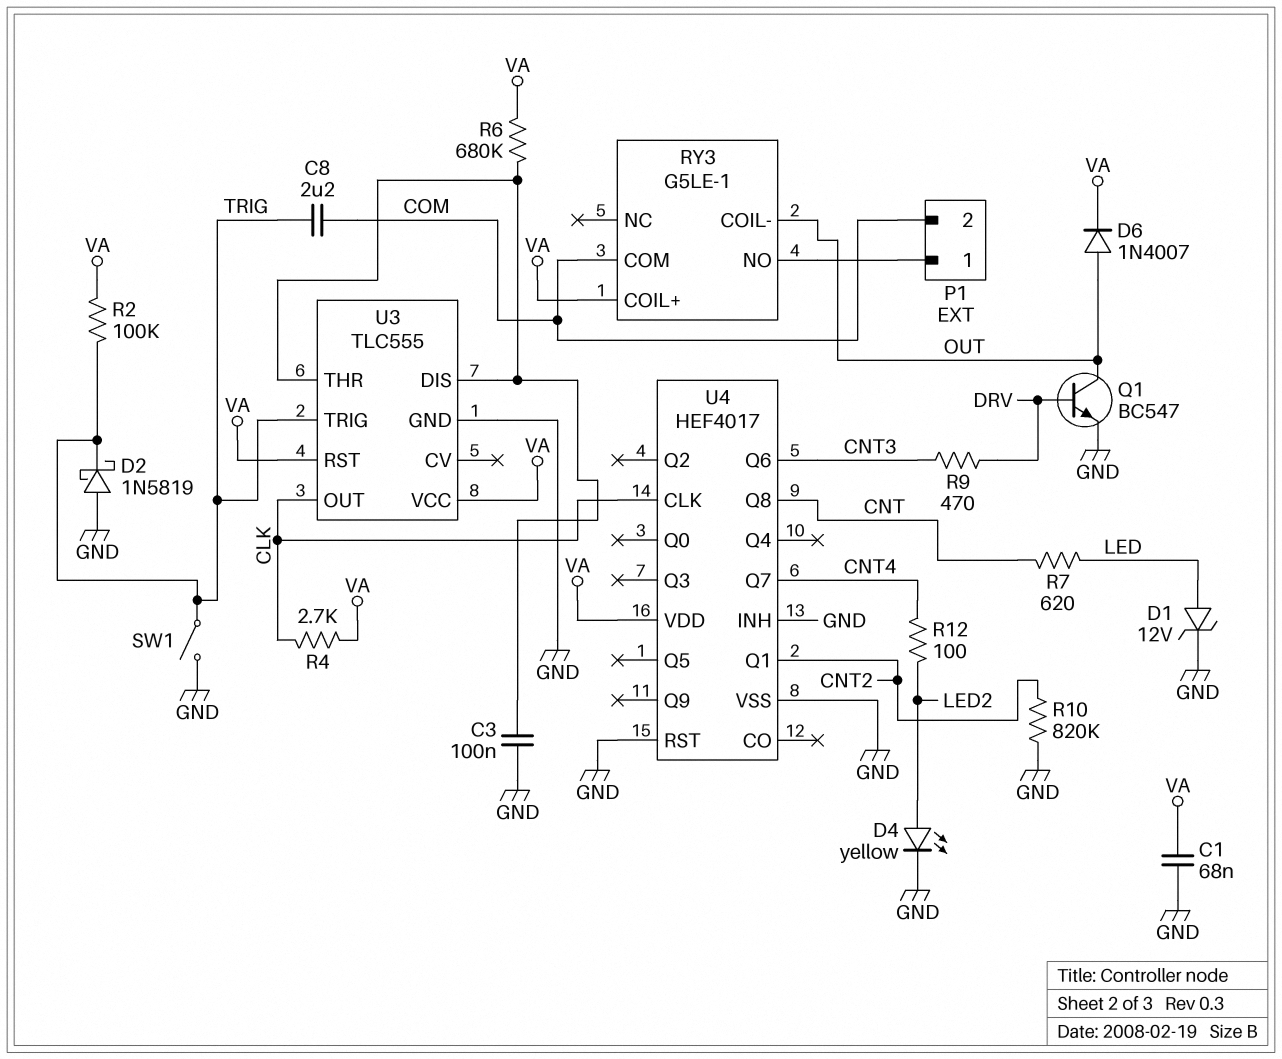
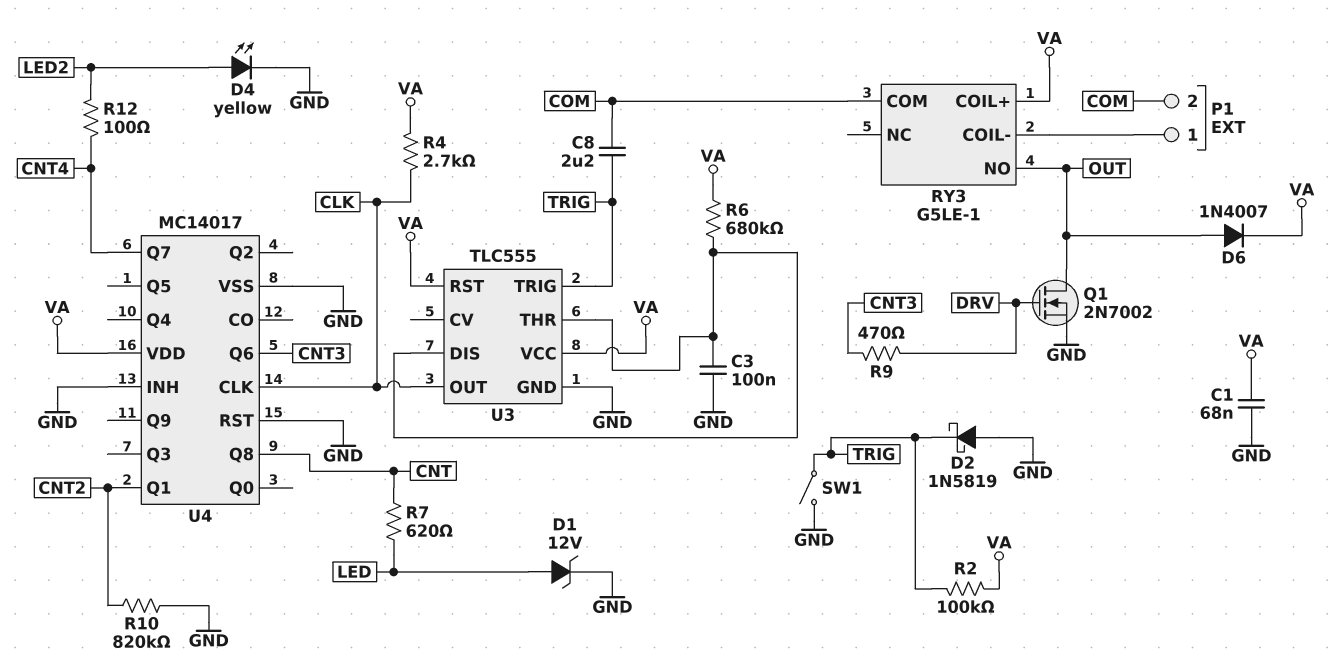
Q1: NPN BC547 (B DRV, C OUT, E GND) -> NMOS 2N7002 (G DRV, D OUT, S GND)
RY3 pin COIL-: OUT -> P1/1
RY3 pin NO: P1/1 -> OUT
U4: HEF4017 -> MC14017

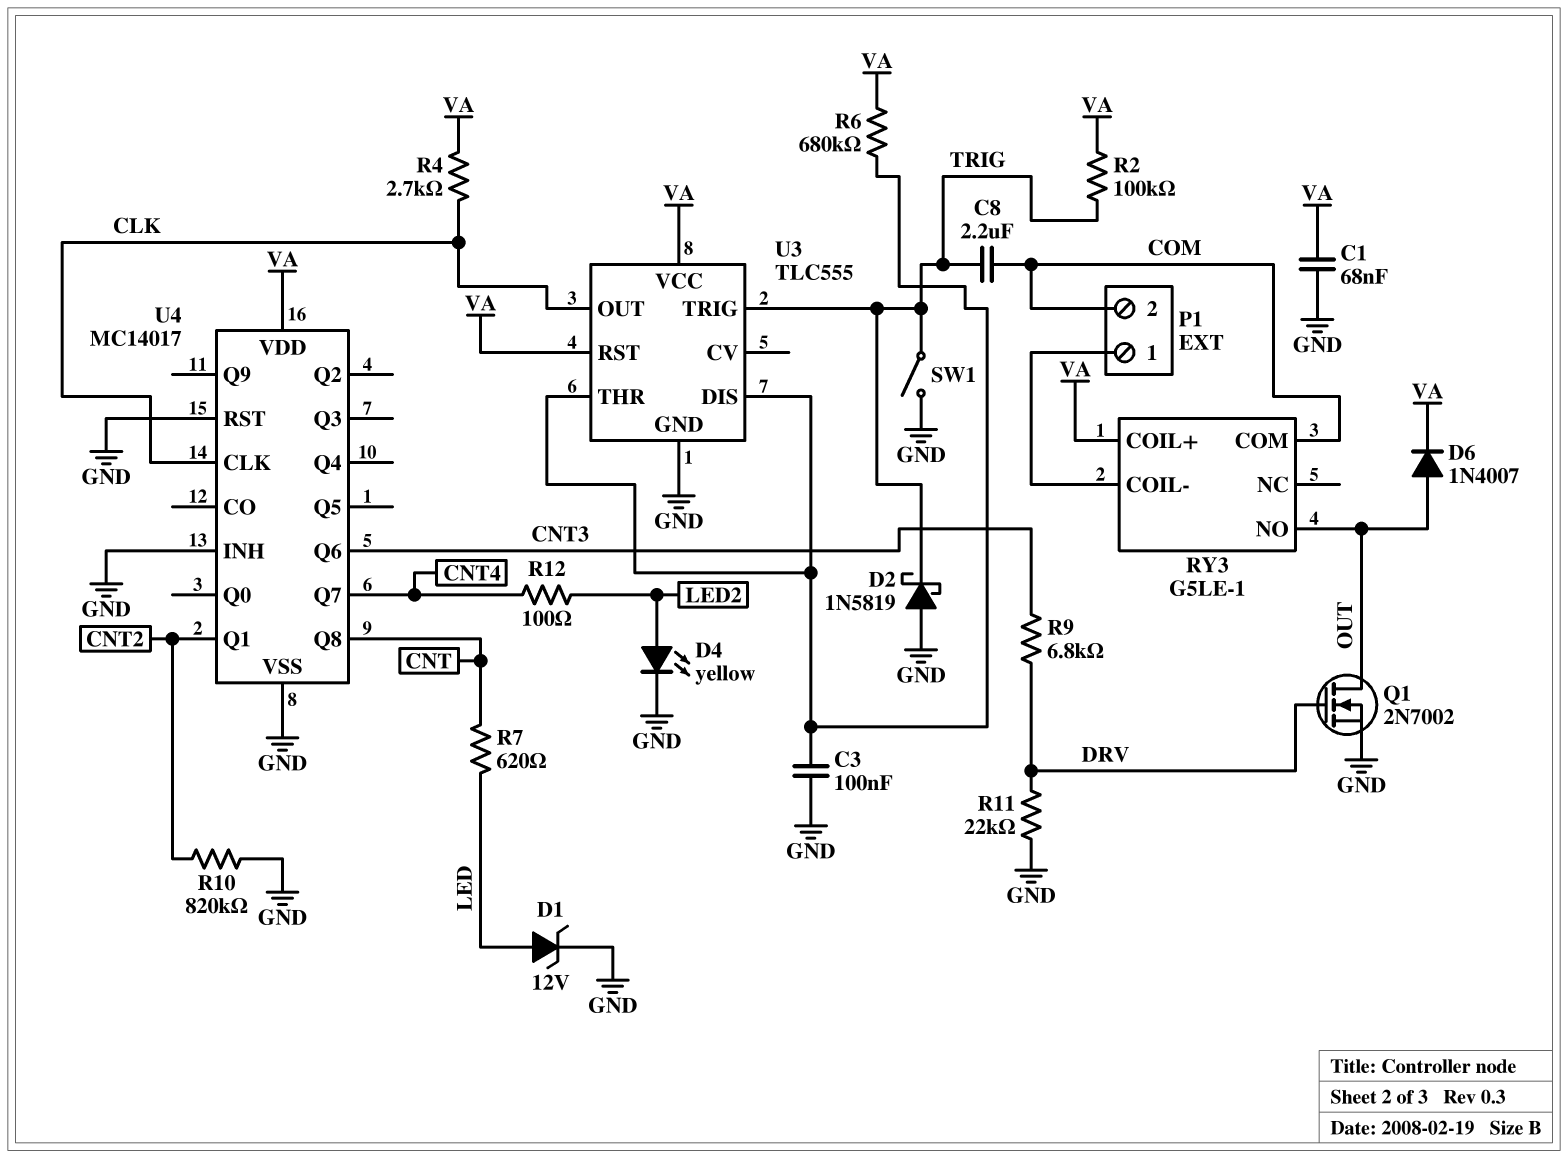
R9: 470 (CNT3, DRV) -> 6.8k (CNT3, DRV)
R11: none -> 22k (DRV, GND)

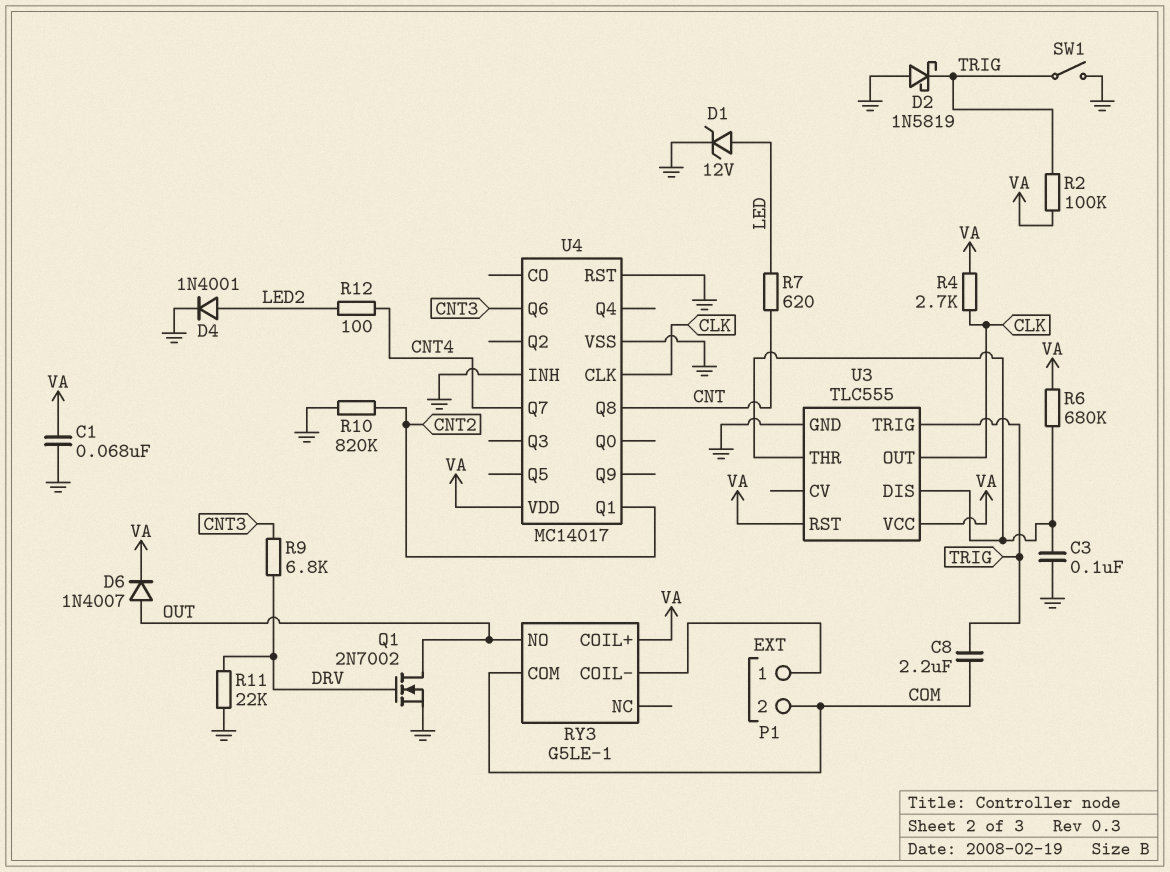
D4: LED yellow (A LED2, K GND) -> diode 1N4001 (A LED2, K GND)

